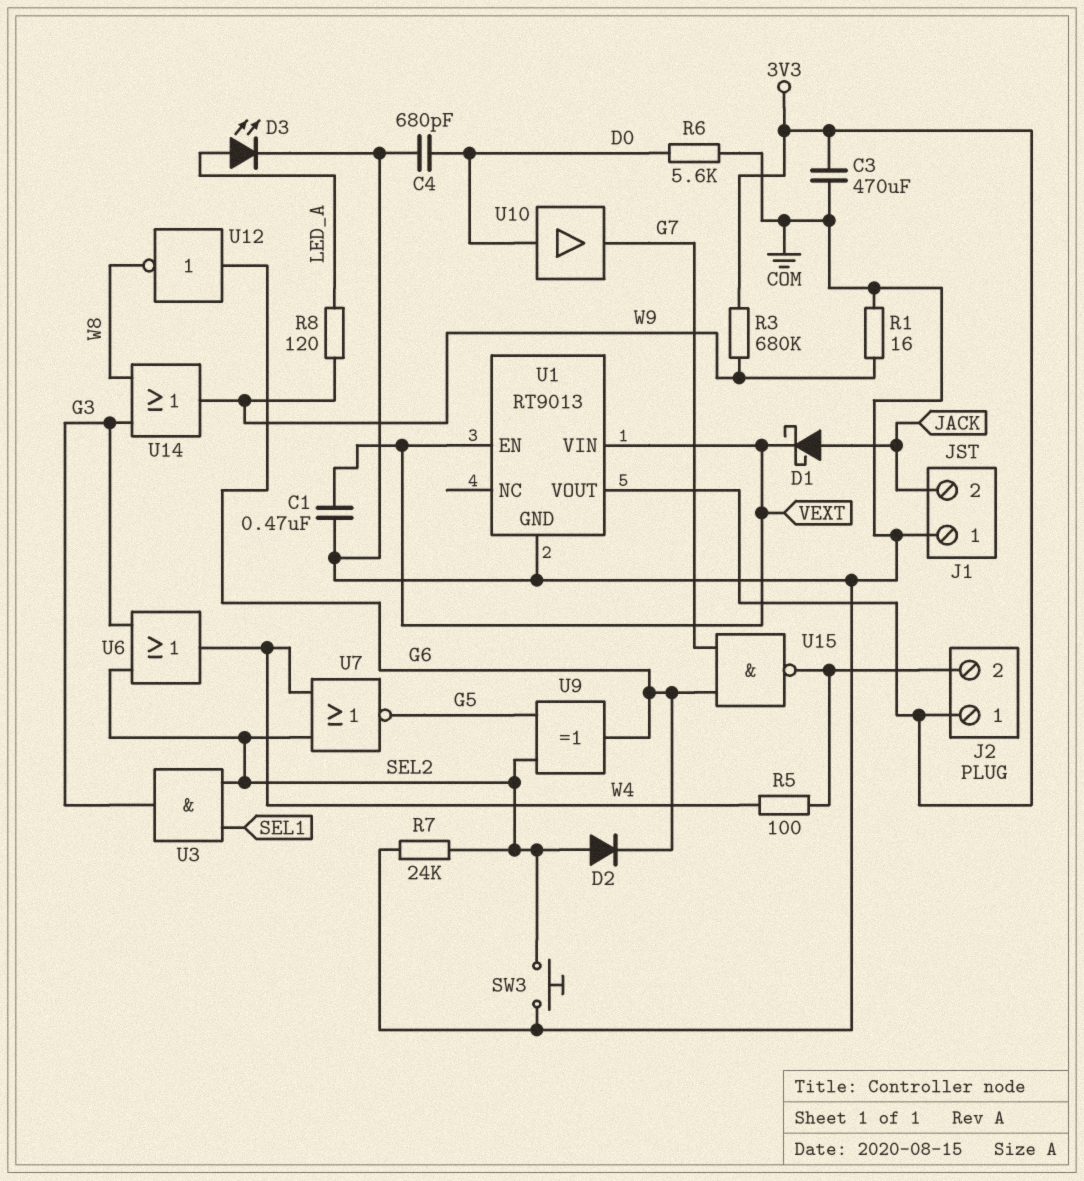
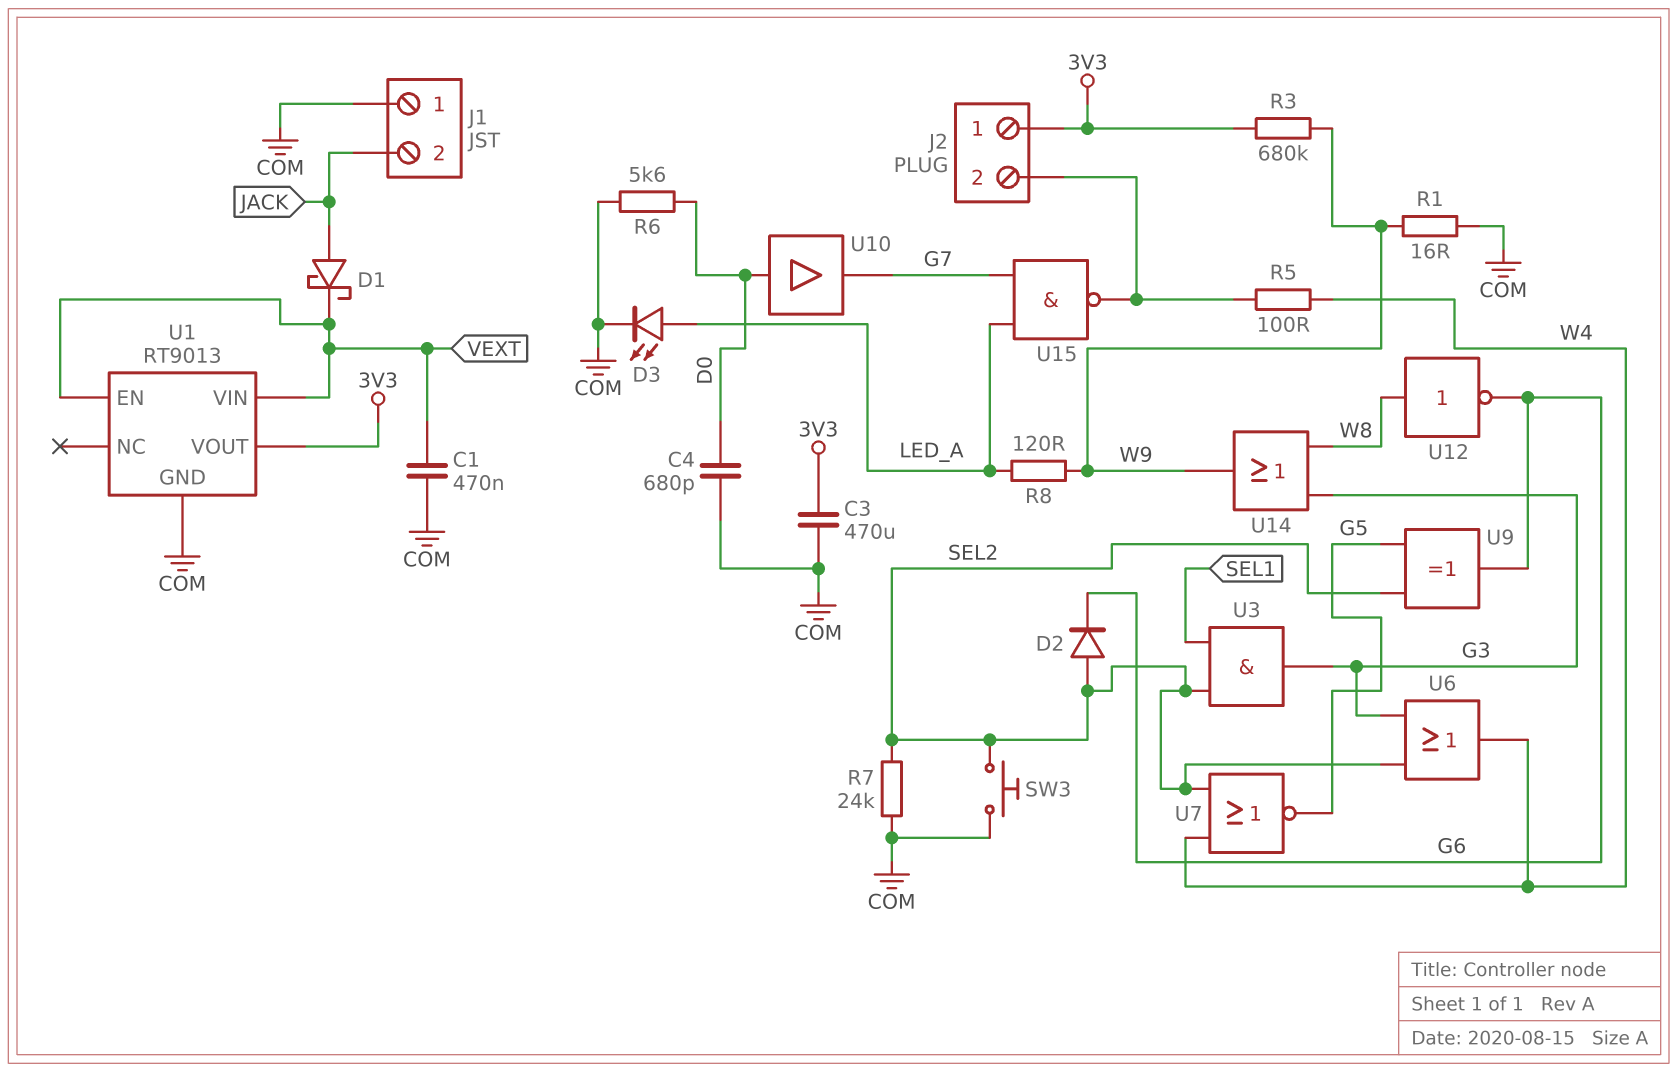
U12: NOT (in G6, out W8) -> NOT (in W8, out G6)
U15: NAND (in G6, in G7, out J2/2) -> NAND (in G7, in LED_A, out J2/2)

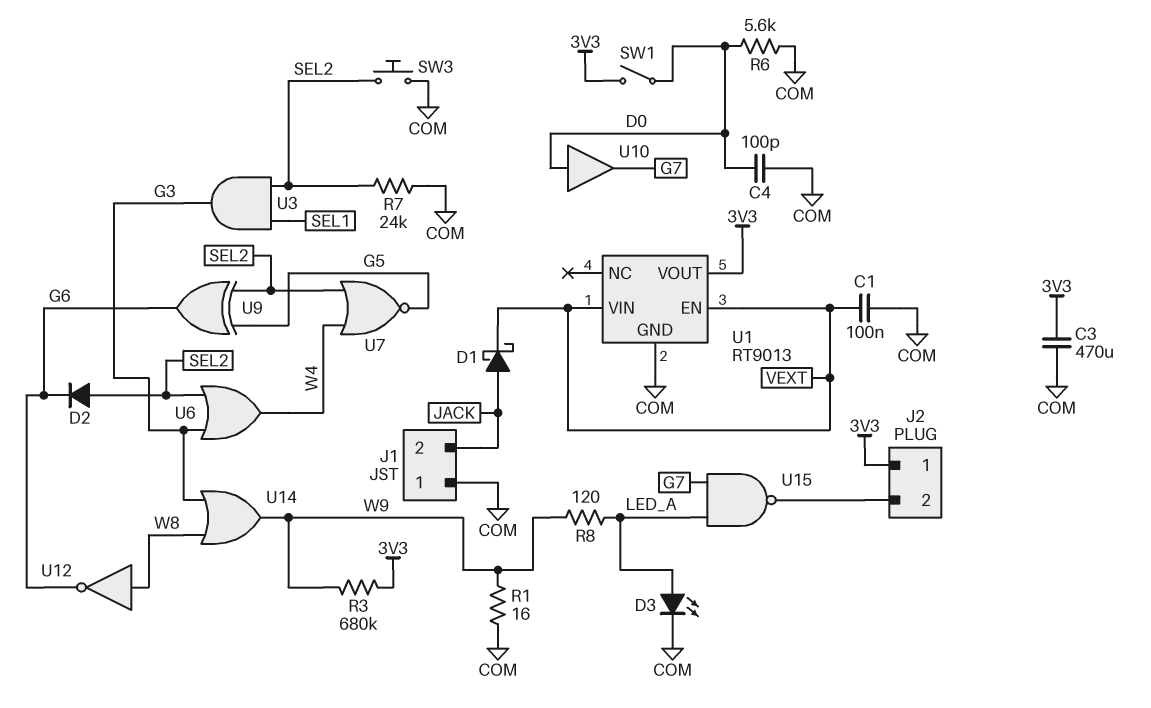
C1: 470nF (COM, VEXT) -> 100nF (COM, VEXT)
C4: 680pF (COM, D0) -> 100pF (COM, D0)
R5: 100 (J2/2, W4) -> none
SW1: none -> switch (3V3, D0)

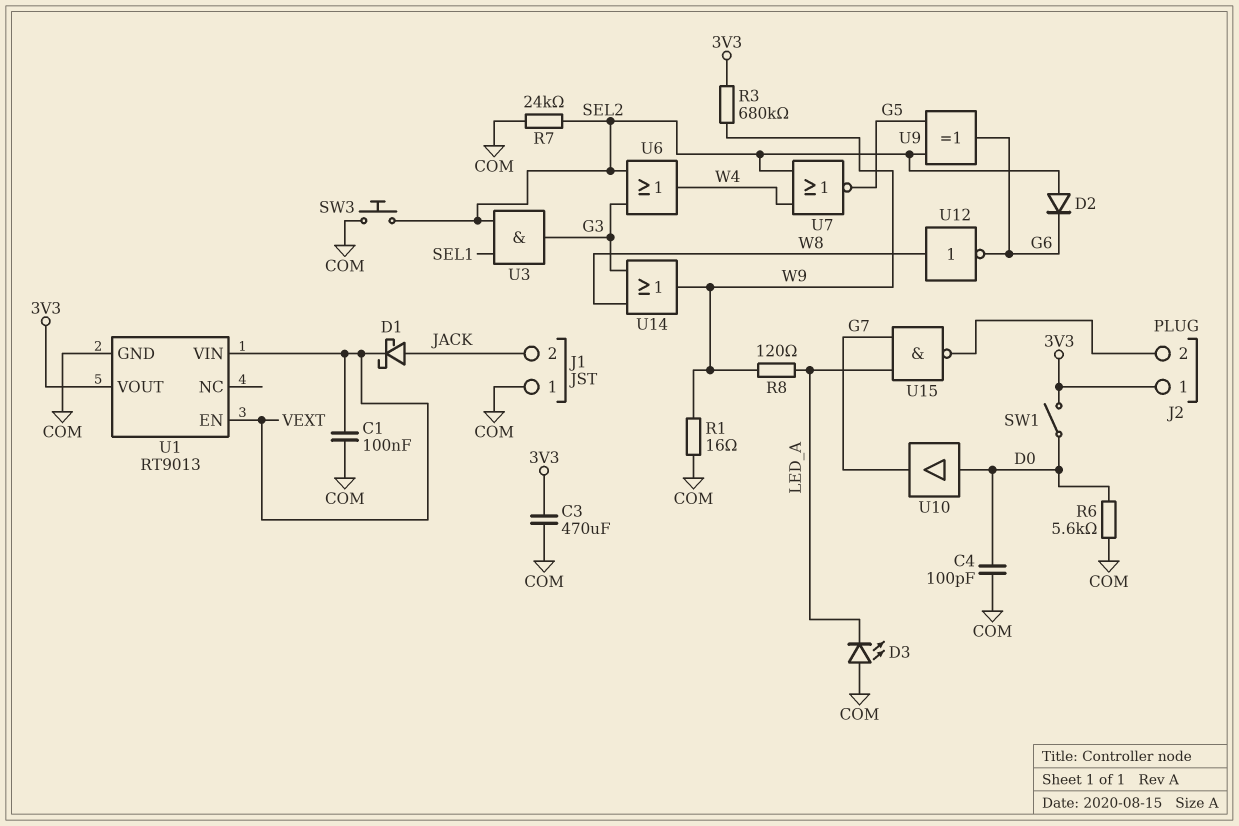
D3: LED (A LED_A, K COM) -> LED (A COM, K LED_A)

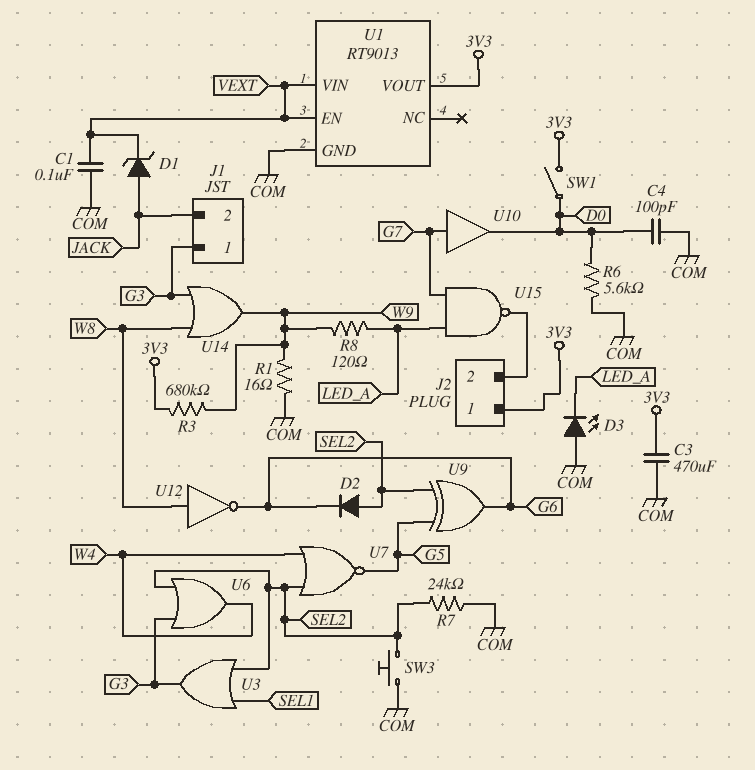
D1: schottky (A JACK, K VEXT) -> zener (A JACK, K VEXT)
J1 pin 1: COM -> G3
U3: AND (in SEL1, in SEL2, out G3) -> OR (in SEL1, in SEL2, out G3)
U10: buffer (in D0, out G7) -> buffer (in G7, out D0)

